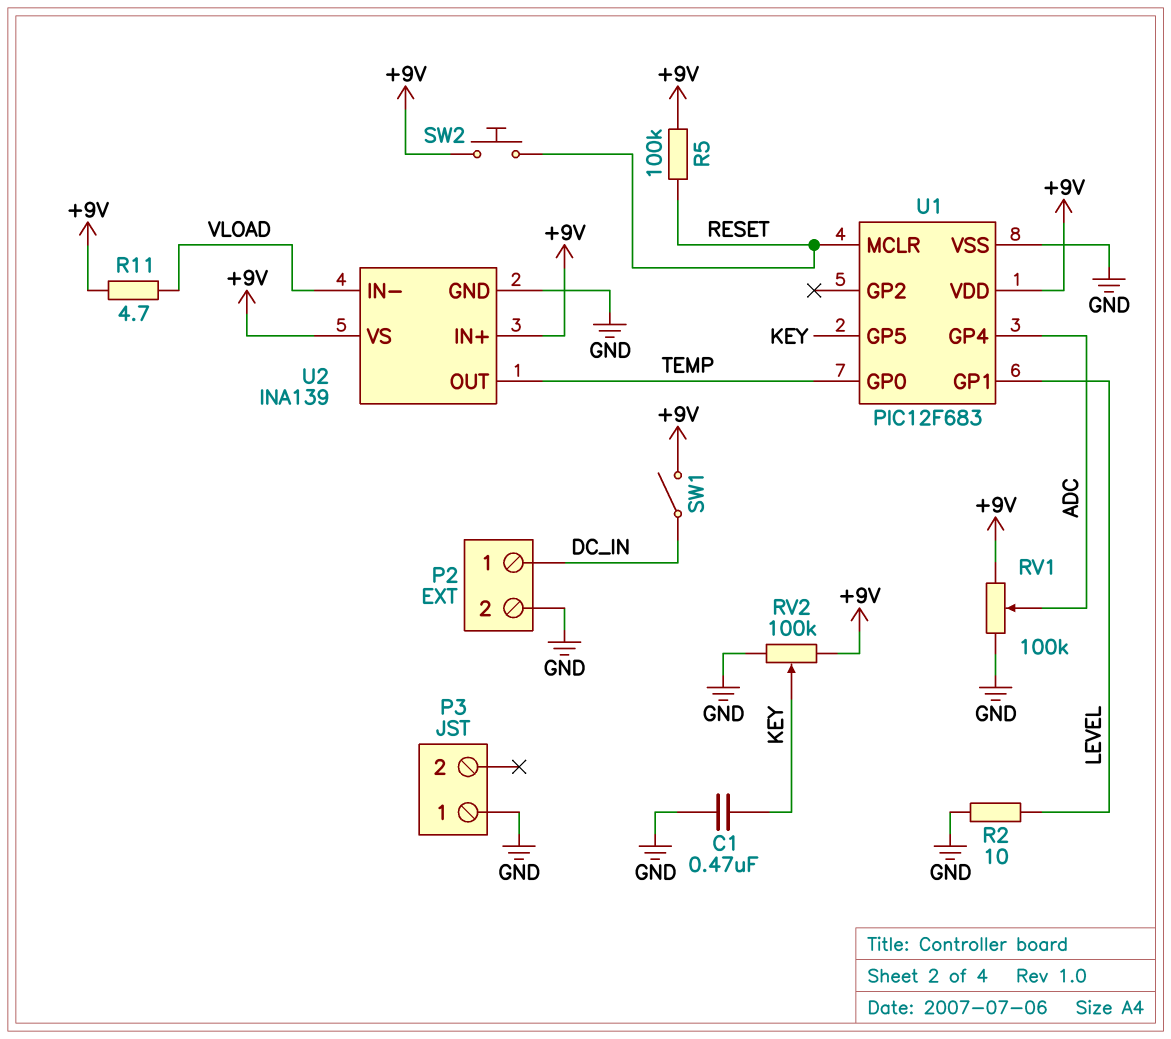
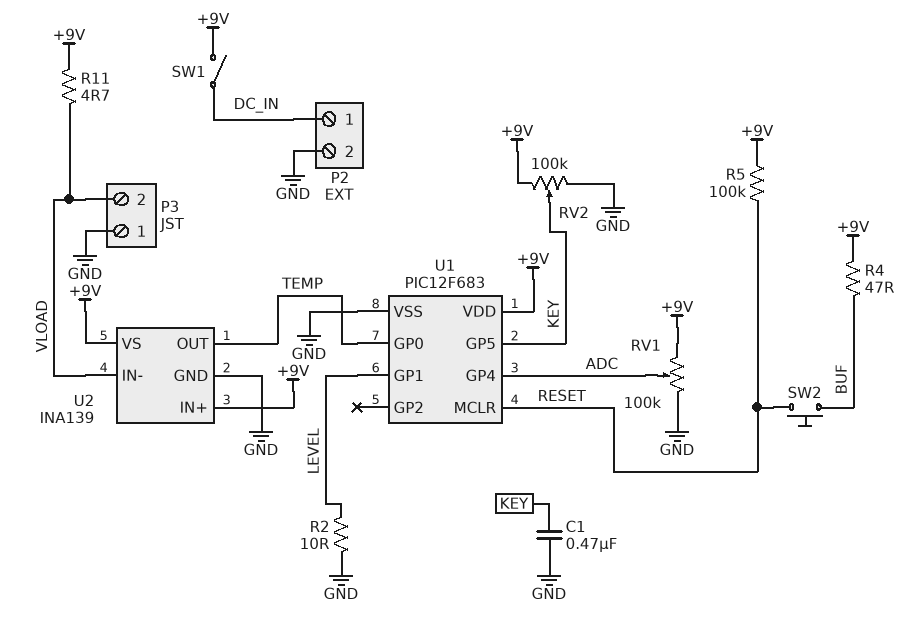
P3 pin 2: none -> VLOAD
R4: none -> 47 (+9V, BUF)
SW2: button (+9V, RESET) -> button (BUF, RESET)

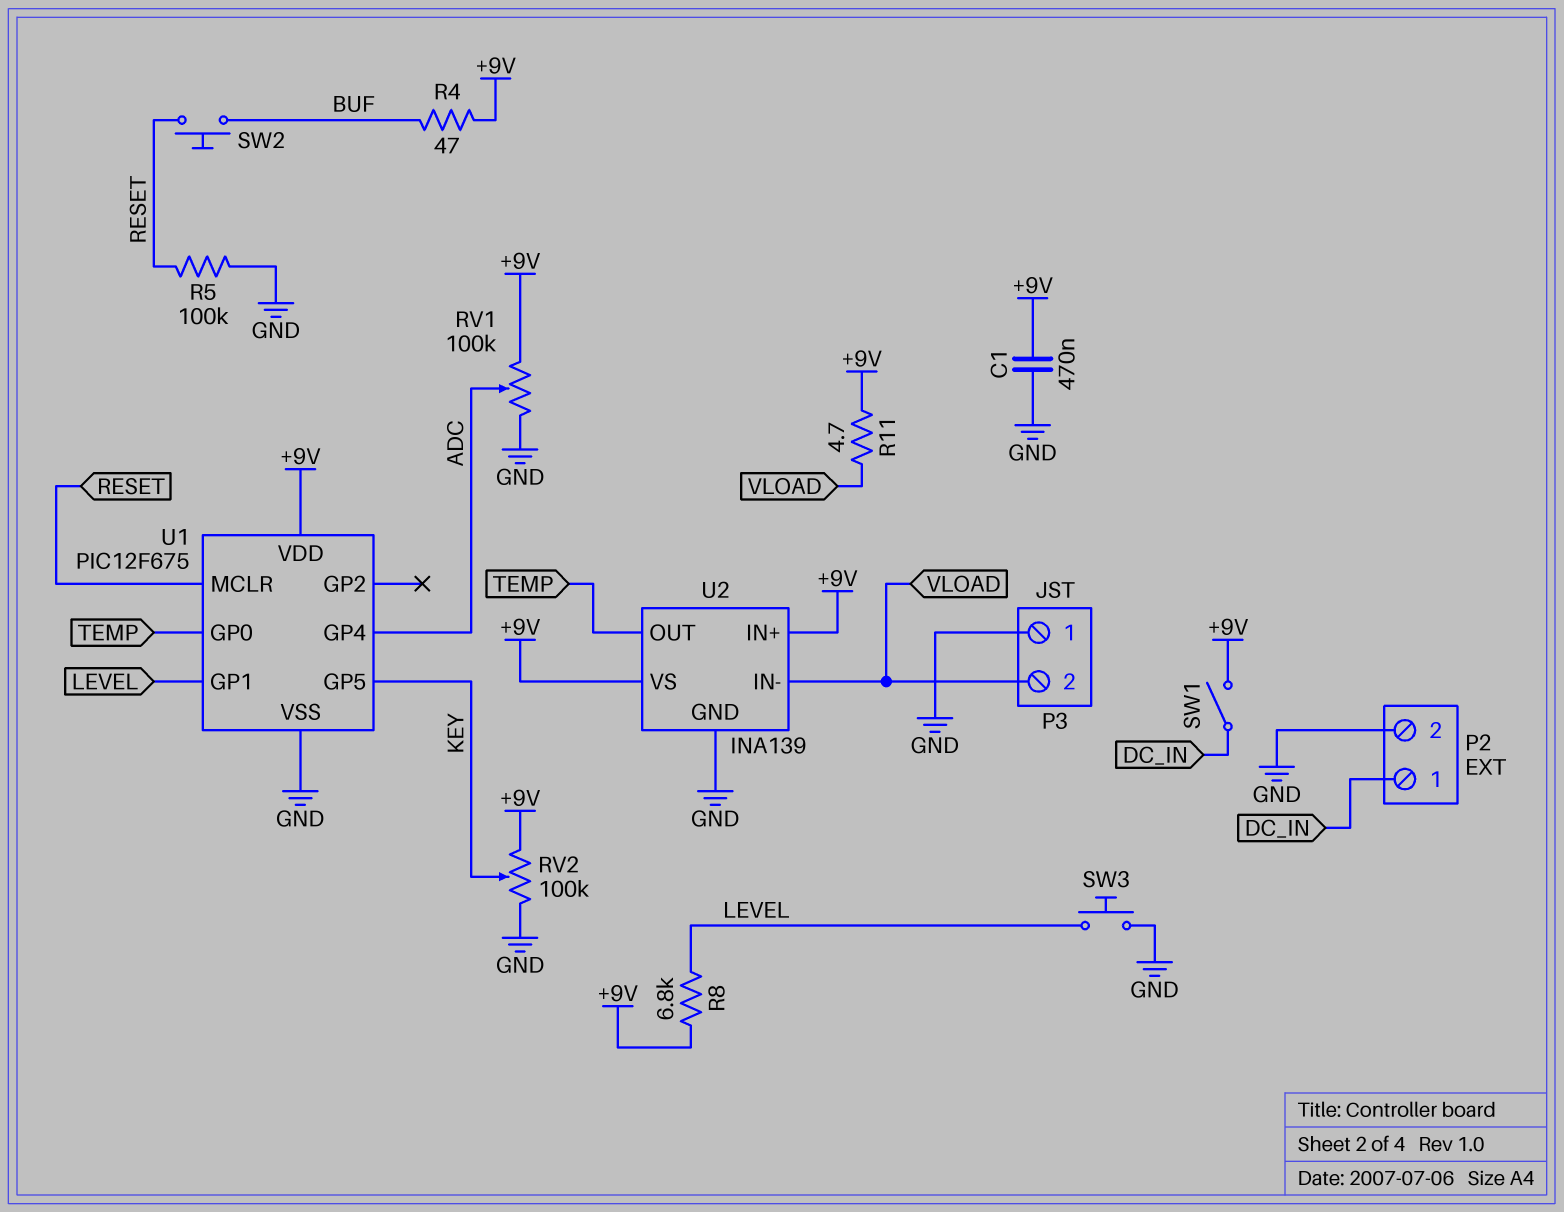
C1: 470nF (GND, KEY) -> 470nF (+9V, GND)
R2: 10 (GND, LEVEL) -> none
R5: 100k (+9V, RESET) -> 100k (GND, RESET)
R8: none -> 6.8k (+9V, LEVEL)
SW3: none -> button (GND, LEVEL)
U1: PIC12F683 -> PIC12F675

